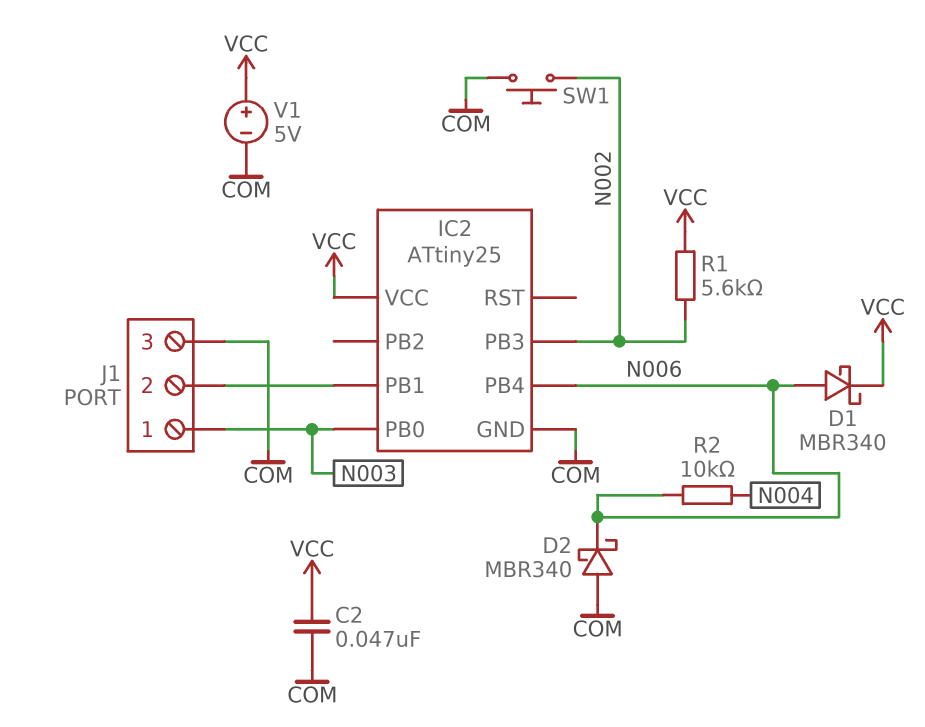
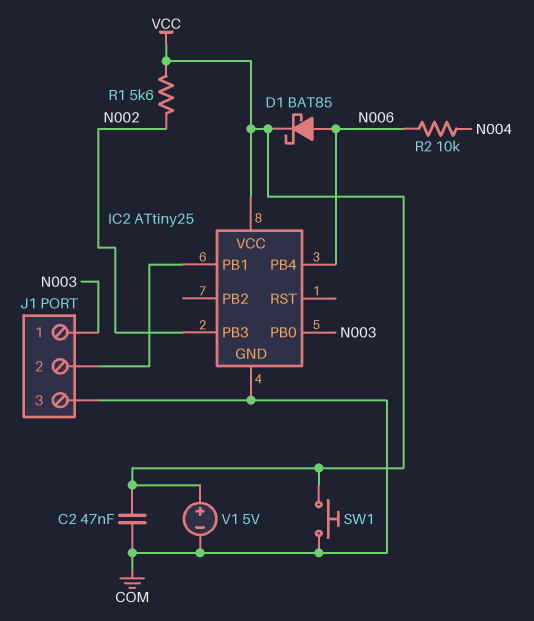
D1: schottky MBR340 (A N006, K VCC) -> schottky BAT85 (A N006, K VCC)
D2: schottky MBR340 (A COM, K N006) -> none
SW1: button (COM, N002) -> button (COM, VCC)

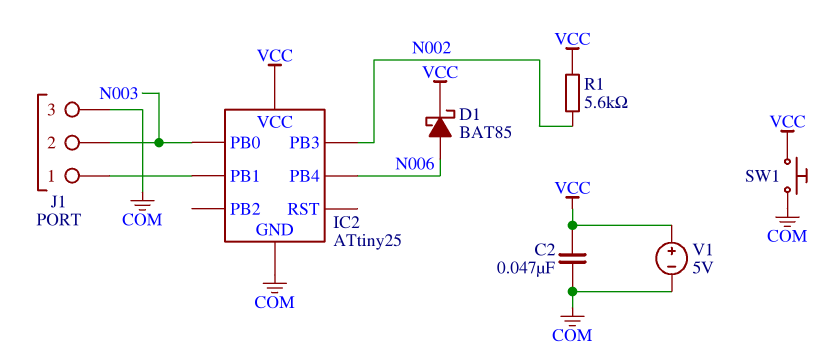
J1 pin 1: N003 -> IC2/PB1
J1 pin 2: IC2/PB1 -> N003
R2: 10k (N004, N006) -> none

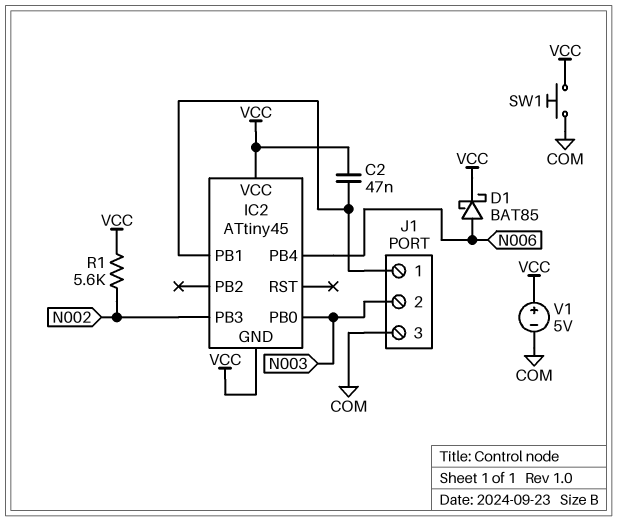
C2: 47nF (COM, VCC) -> 47nF (IC2/PB1, VCC)
IC2: ATtiny25 -> ATtiny45
IC2 pin GND: COM -> VCC

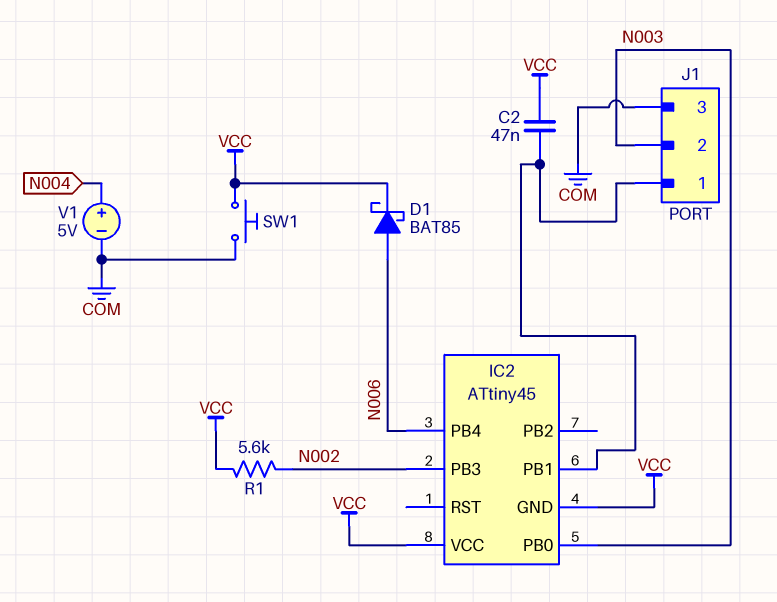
V1: 5V (plus VCC, minus COM) -> 5V (plus N004, minus COM)

